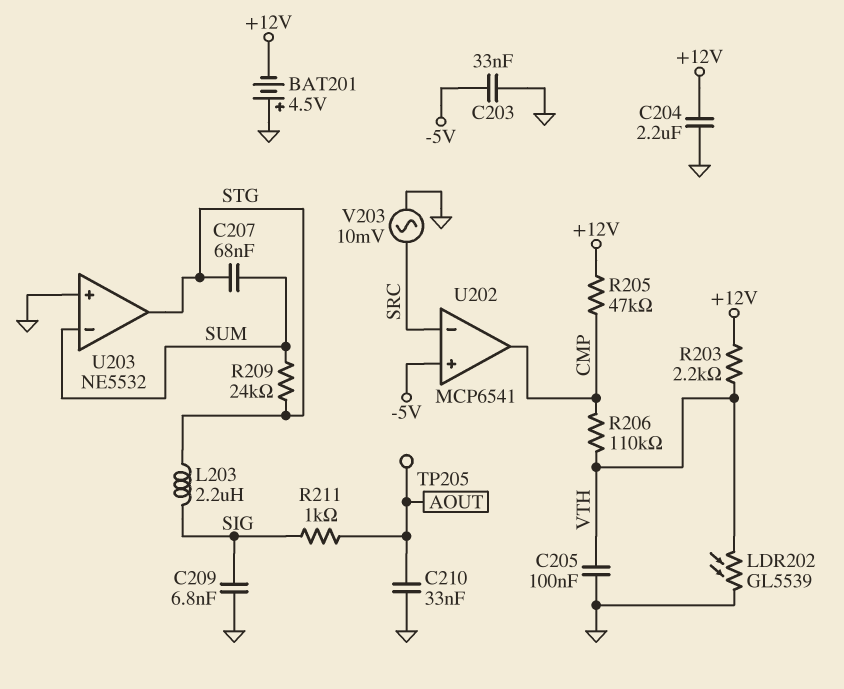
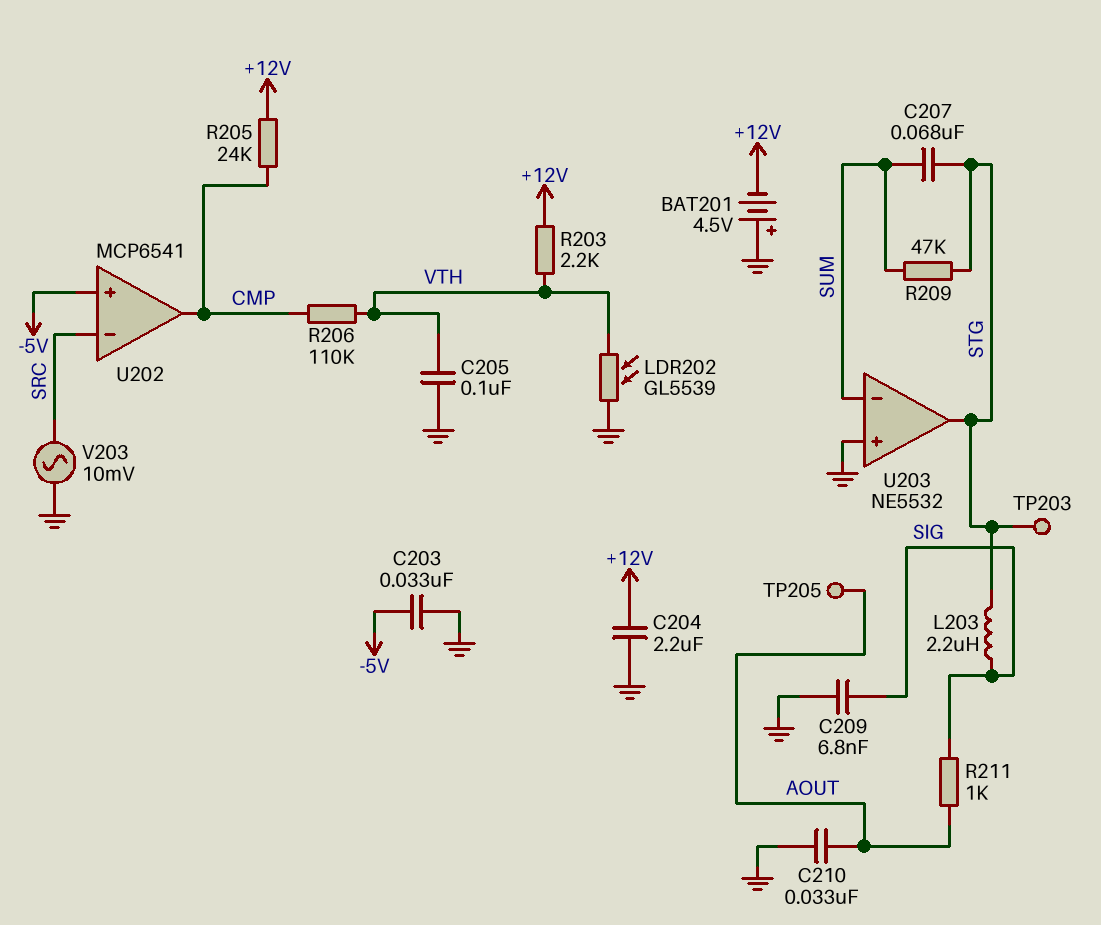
R205: 47k (+12V, CMP) -> 24k (+12V, CMP)
R209: 24k (STG, SUM) -> 47k (STG, SUM)
TP203: none -> test point (STG)

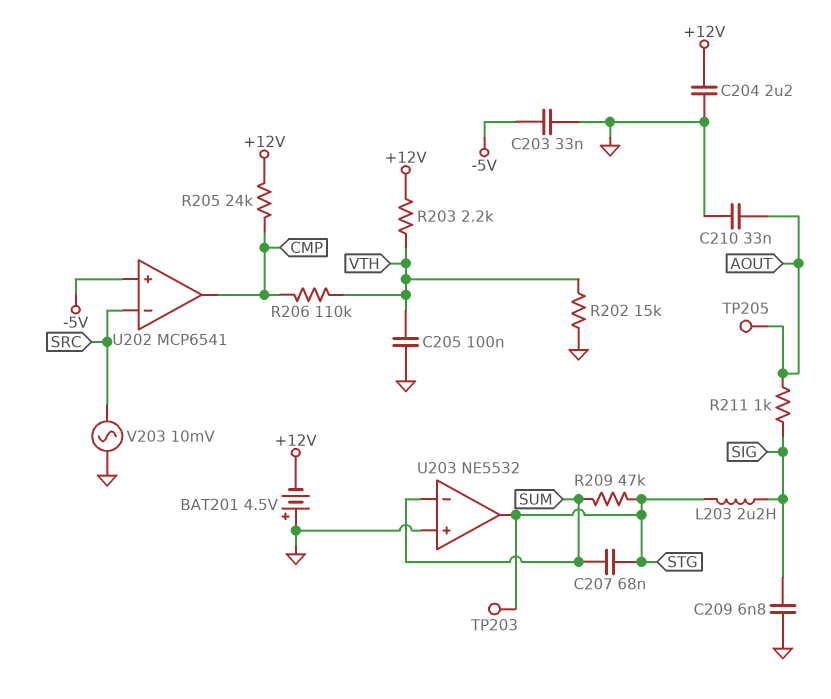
LDR202: GL5539 (GND, VTH) -> none
R202: none -> 15k (GND, VTH)

